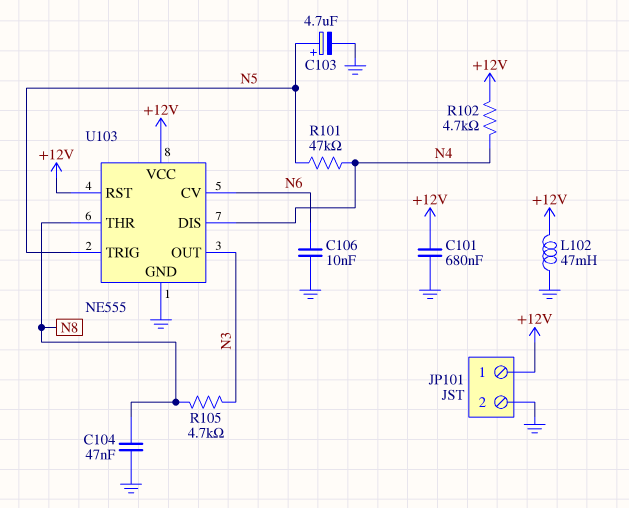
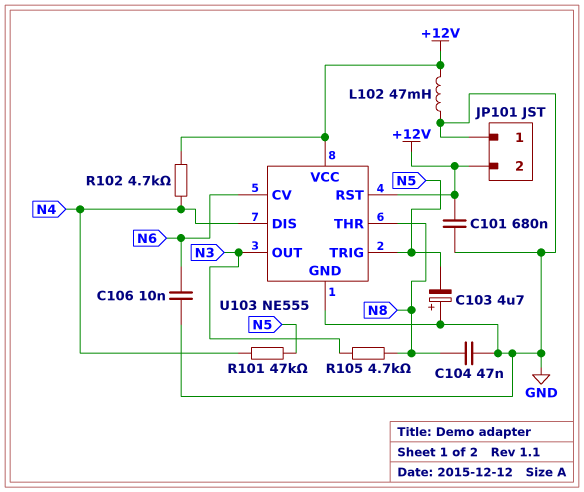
C103: 4.7uF (plus N5, minus GND) -> 4.7uF (plus GND, minus N5)
JP101 pin 1: +12V -> GND
JP101 pin 2: GND -> +12V

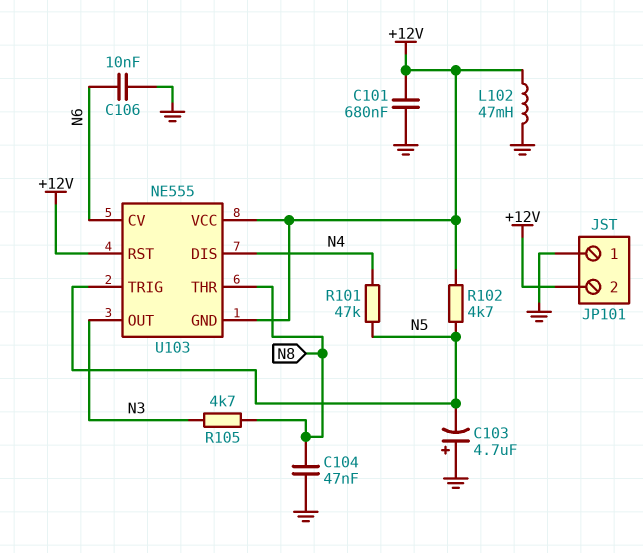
R102: 4.7k (+12V, N4) -> 4.7k (+12V, N5)
U103 pin GND: GND -> +12V

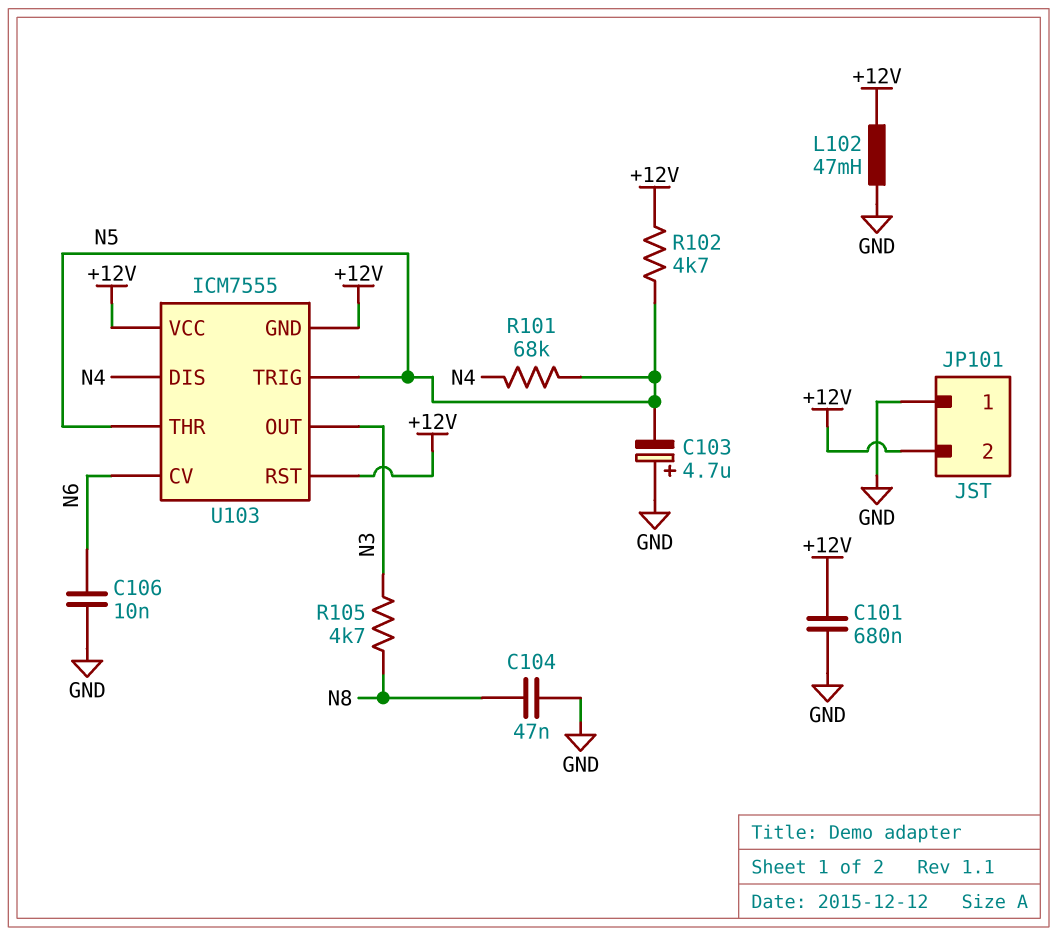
R101: 47k (N4, N5) -> 68k (N4, N5)
U103: NE555 -> ICM7555
U103 pin THR: N8 -> N5

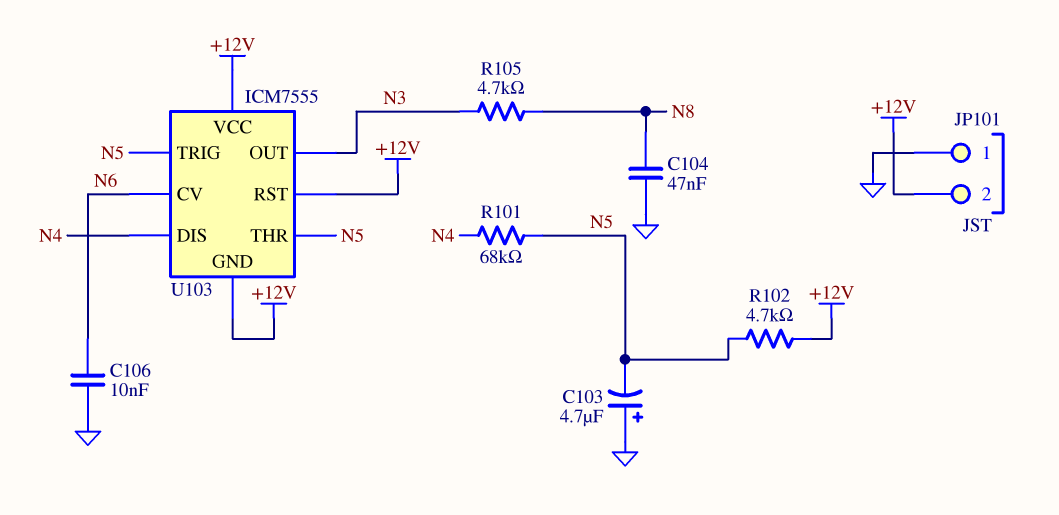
C101: 680nF (+12V, GND) -> none
L102: 47mH (+12V, GND) -> none

